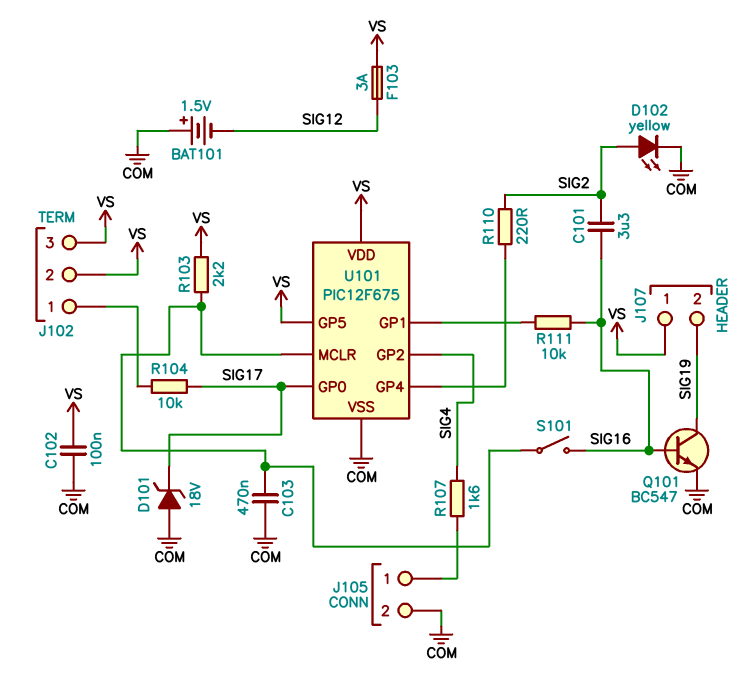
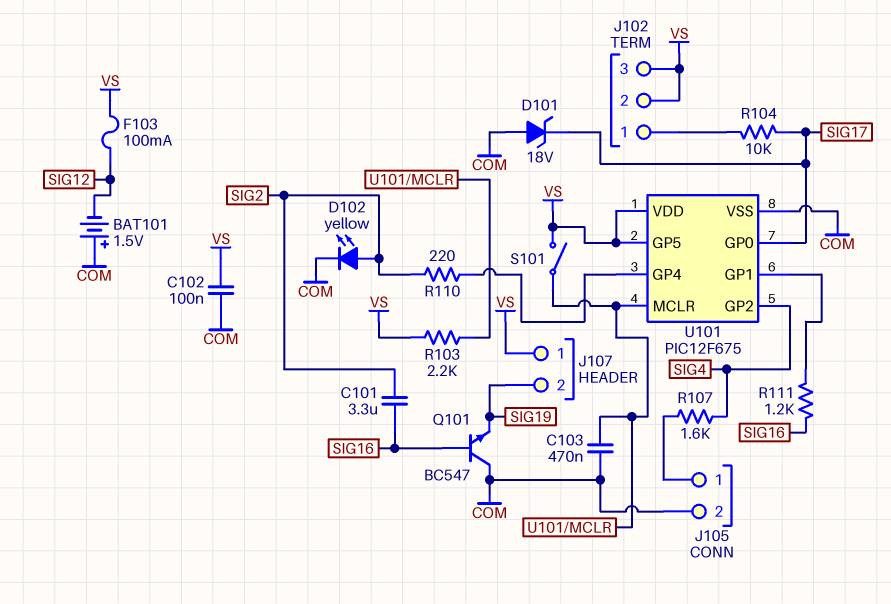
F103: 3A (SIG12, VS) -> 100mA (SIG12, VS)
Q101: NPN BC547 (B SIG16, C SIG19, E COM) -> NPN BC547 (B SIG16, C COM, E SIG19)
R111: 10k (SIG16, U101/GP1) -> 1.2k (SIG16, U101/GP1)
S101: switch (SIG16, U101/MCLR) -> switch (U101/MCLR, VS)

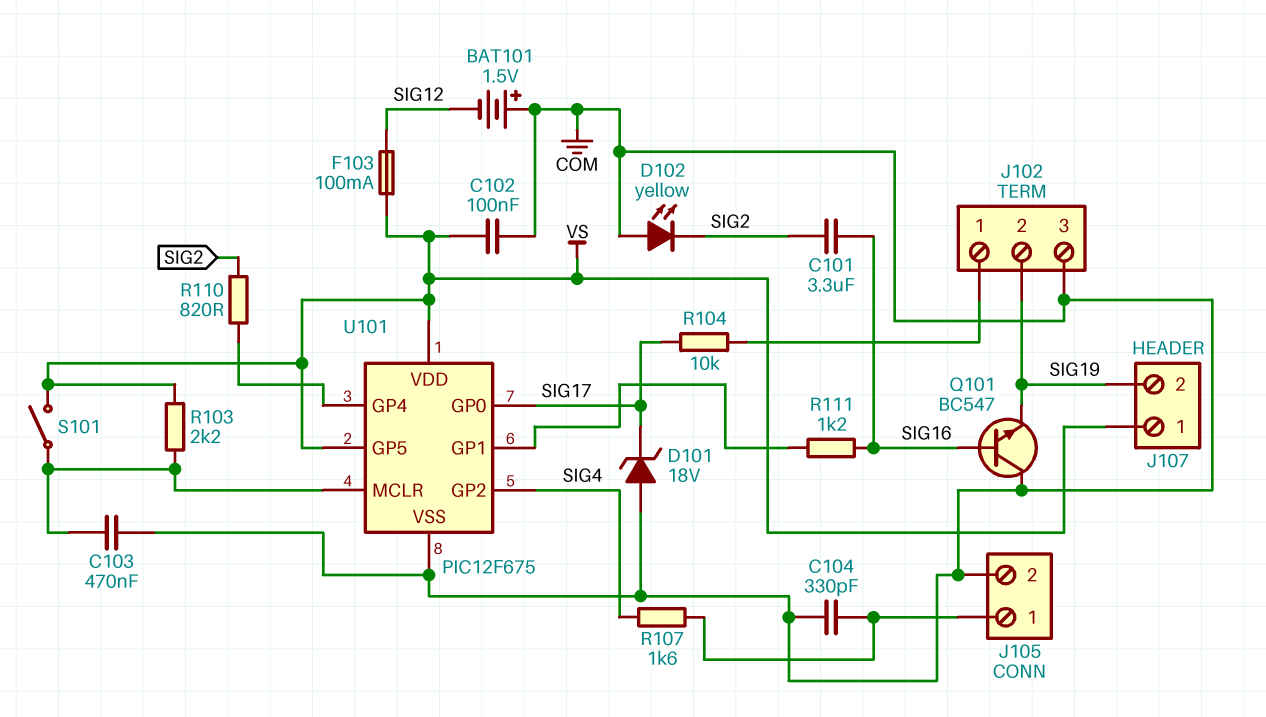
C104: none -> 330pF (COM, J105/1)
D102: LED yellow (A SIG2, K COM) -> LED yellow (A COM, K SIG2)
J102 pin 2: VS -> SIG19
J102 pin 3: VS -> COM
R110: 220 (SIG2, U101/GP4) -> 820 (SIG2, U101/GP4)

